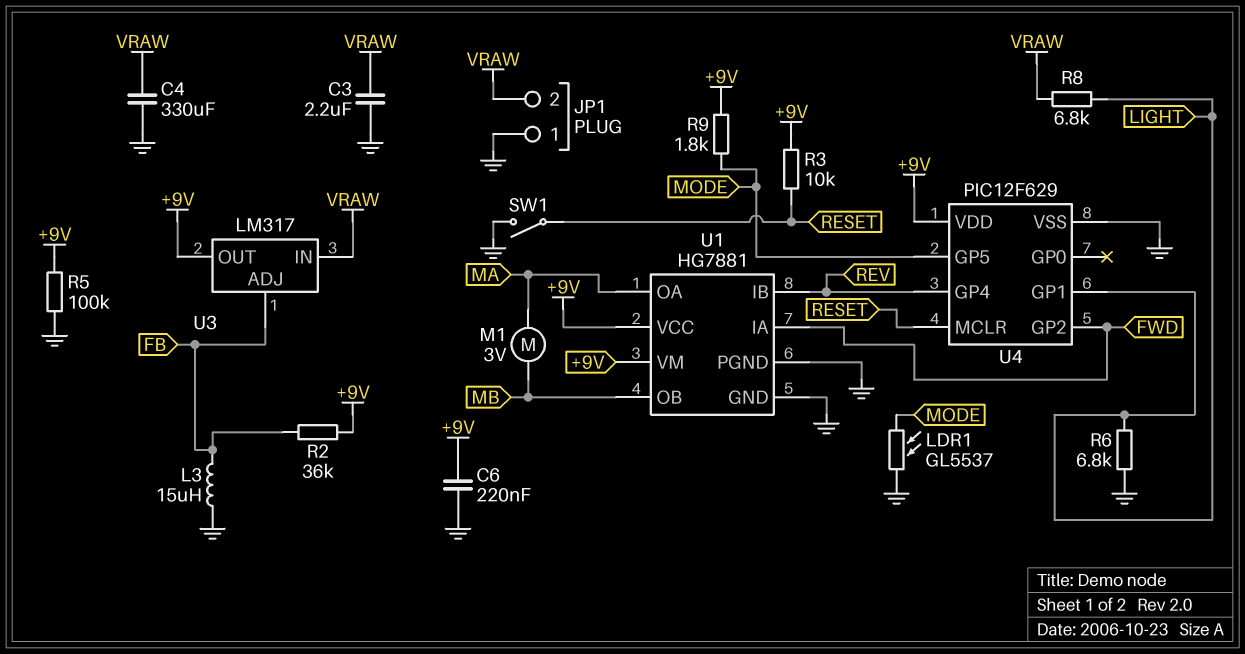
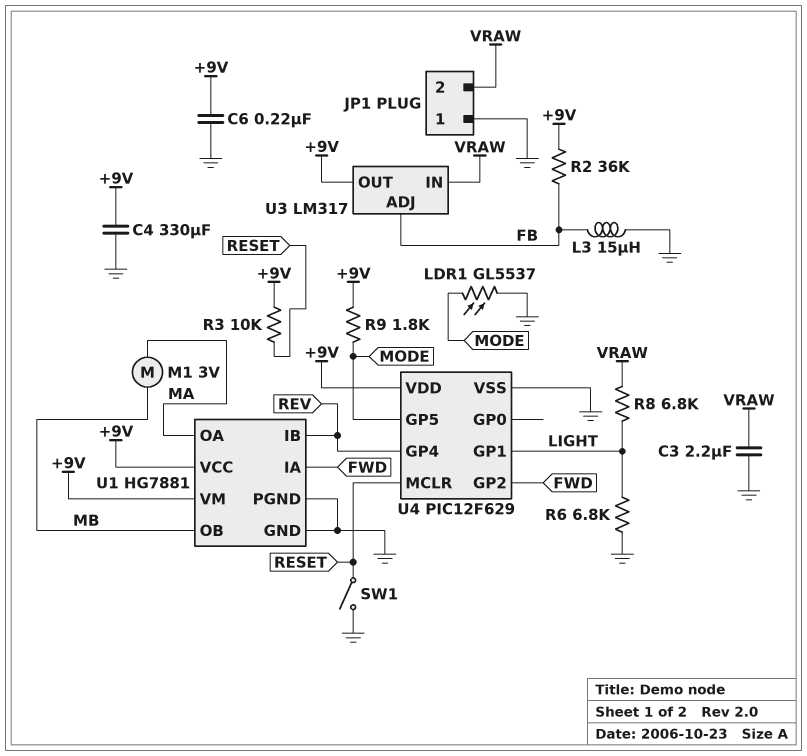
C4: 330uF (GND, VRAW) -> 330uF (+9V, GND)
R5: 100k (+9V, GND) -> none

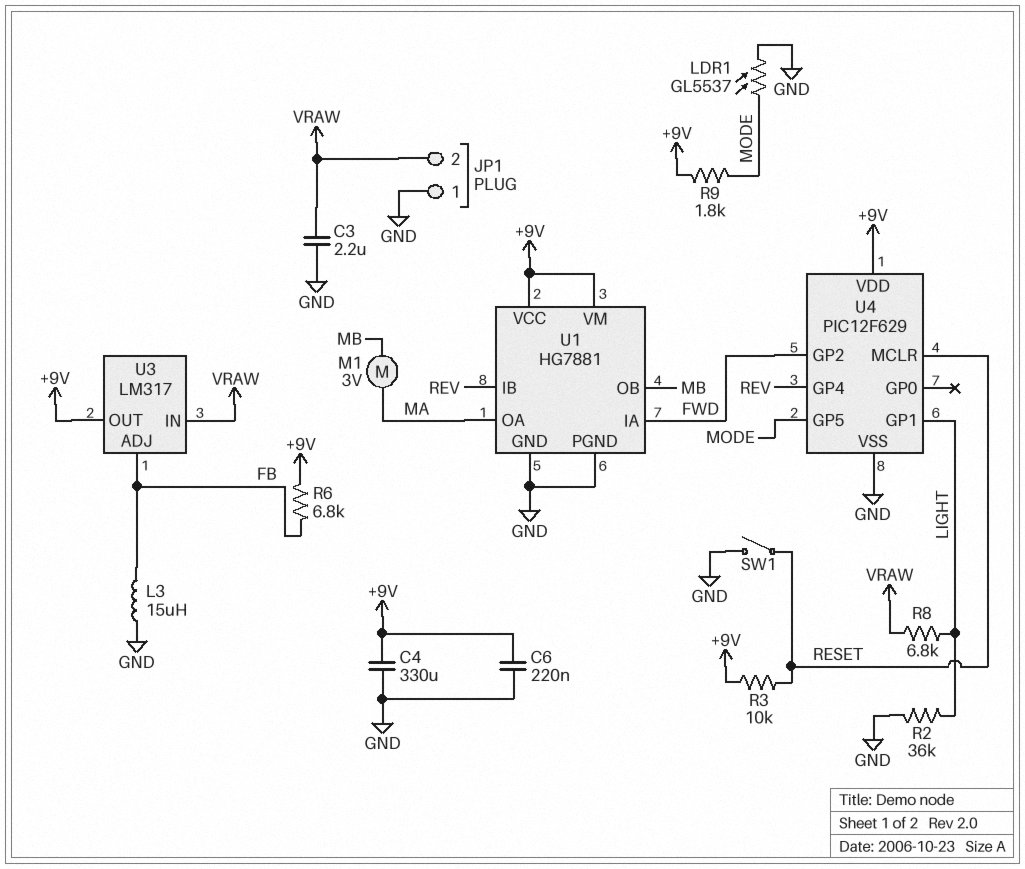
R2: 36k (+9V, FB) -> 36k (GND, LIGHT)
R6: 6.8k (GND, LIGHT) -> 6.8k (+9V, FB)

